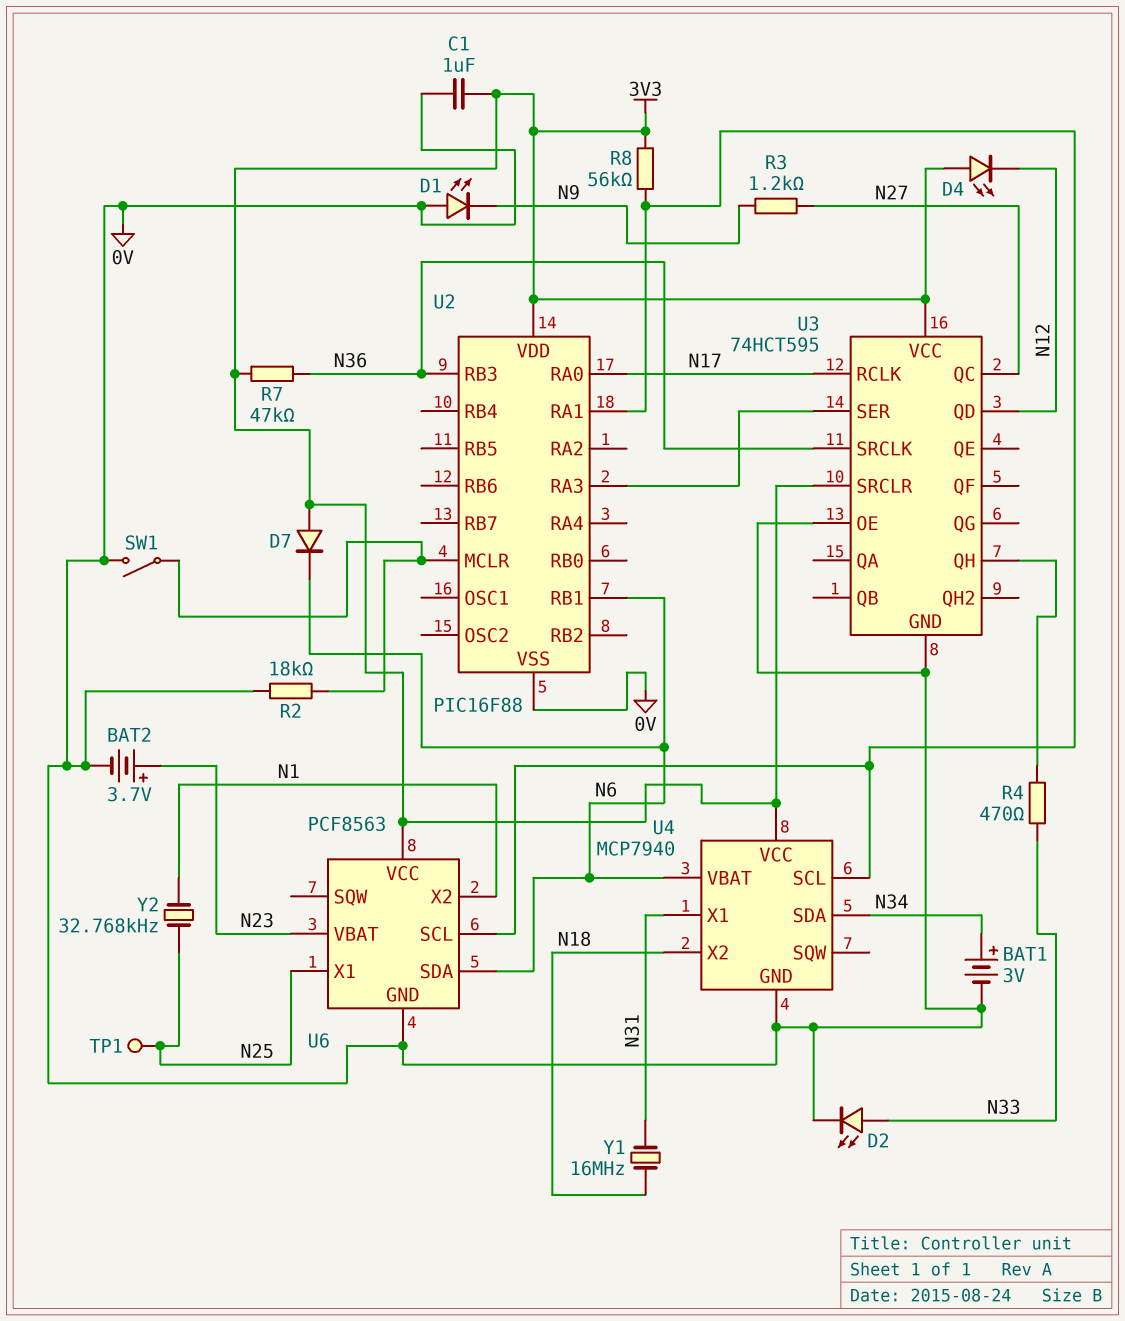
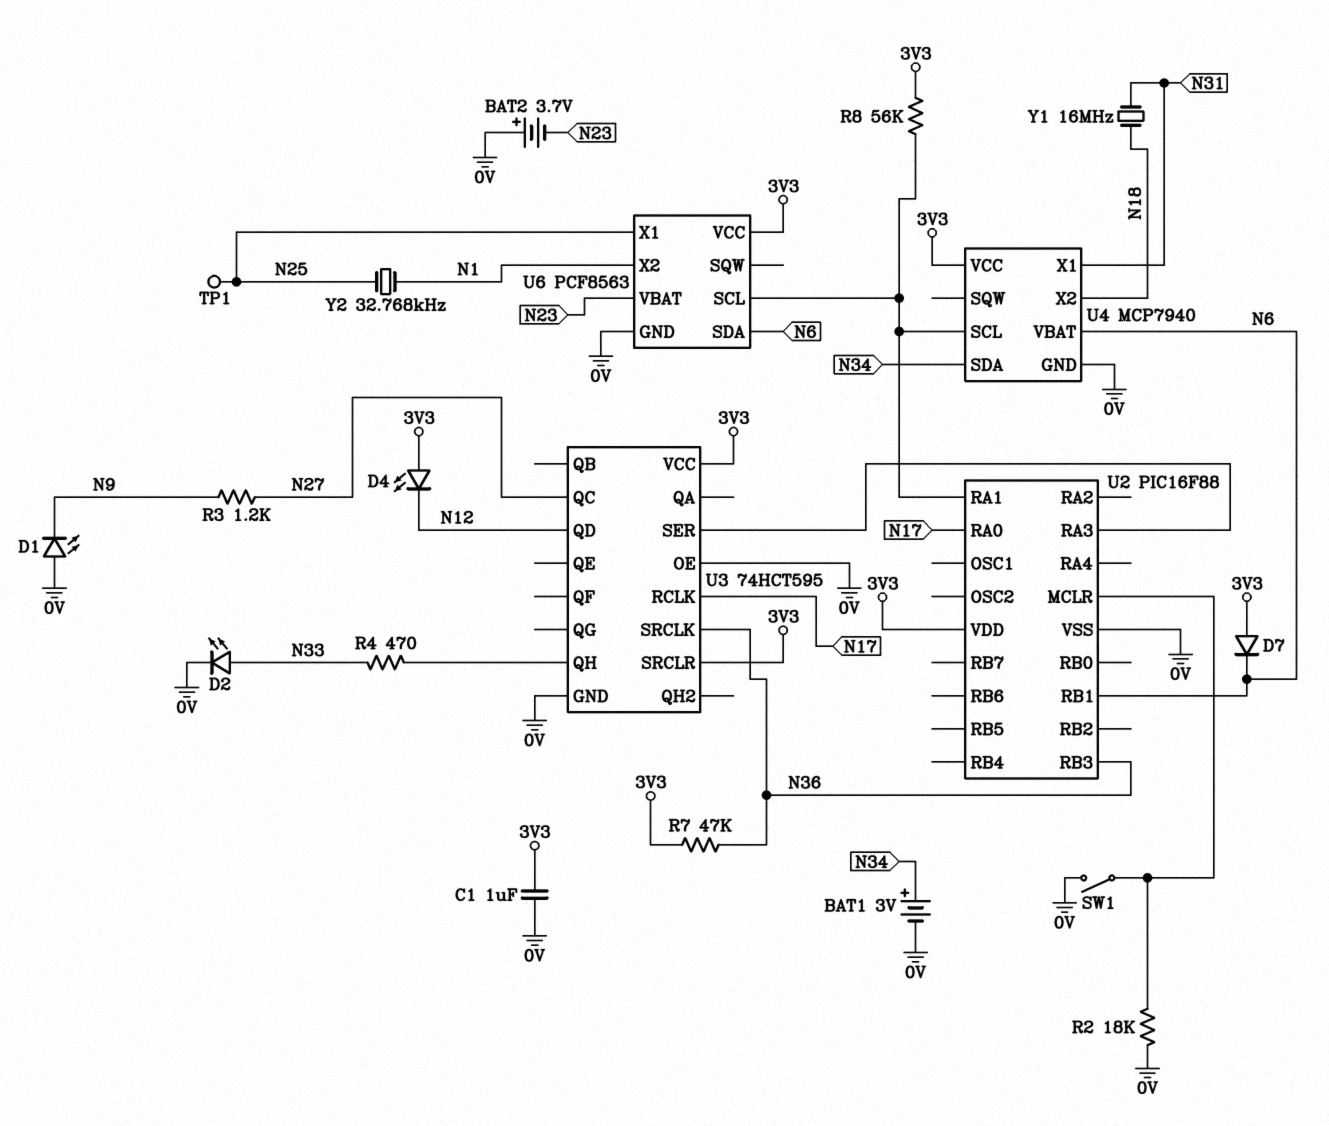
BAT2: 3.7V (plus N23, minus 0V) -> 3.7V (plus 0V, minus N23)

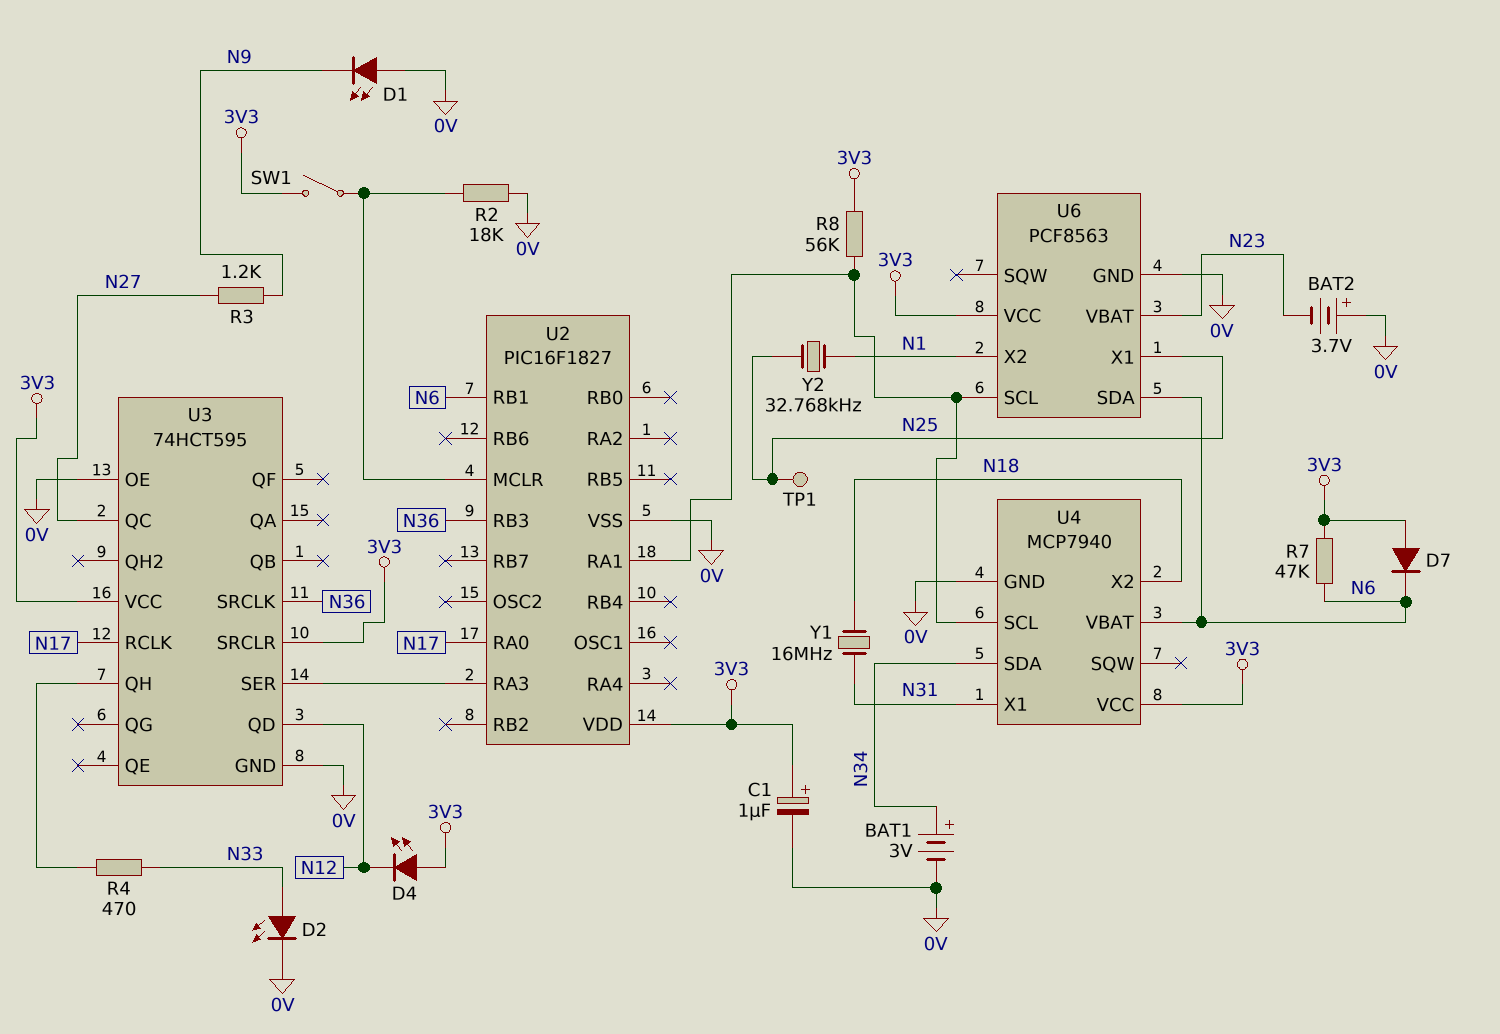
C1: 1uF (0V, 3V3) -> 1uF (plus 3V3, minus 0V)
R7: 47k (3V3, N36) -> 47k (3V3, N6)
SW1: switch (0V, U2/MCLR) -> switch (3V3, U2/MCLR)
U2: PIC16F88 -> PIC16F1827

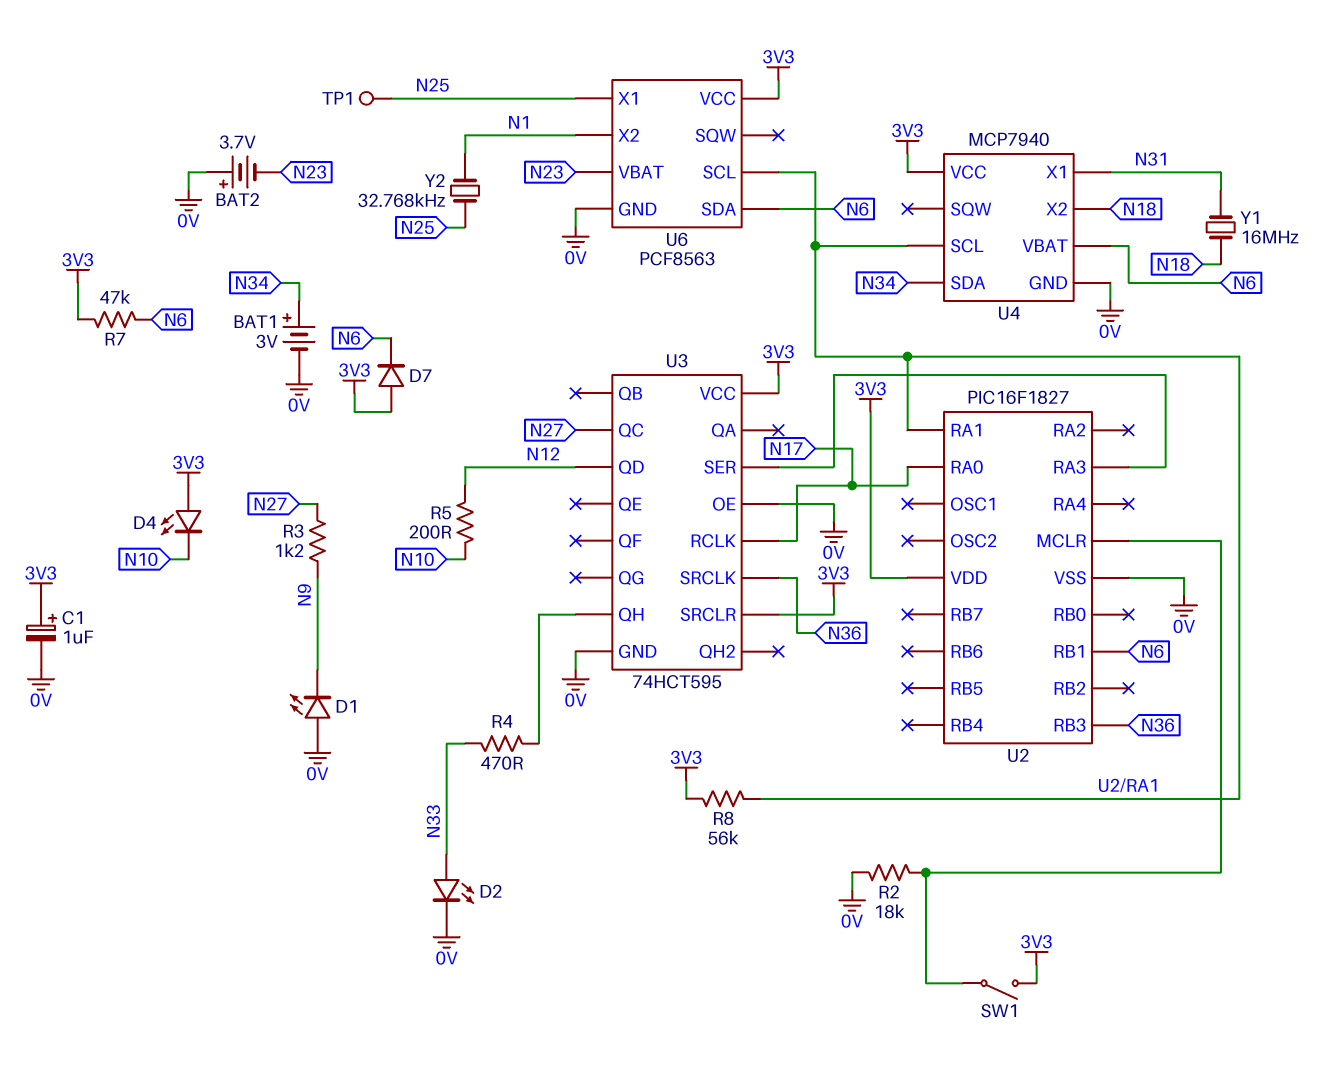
D4: LED (A 3V3, K N12) -> LED (A 3V3, K N10)
R5: none -> 200 (N10, N12)

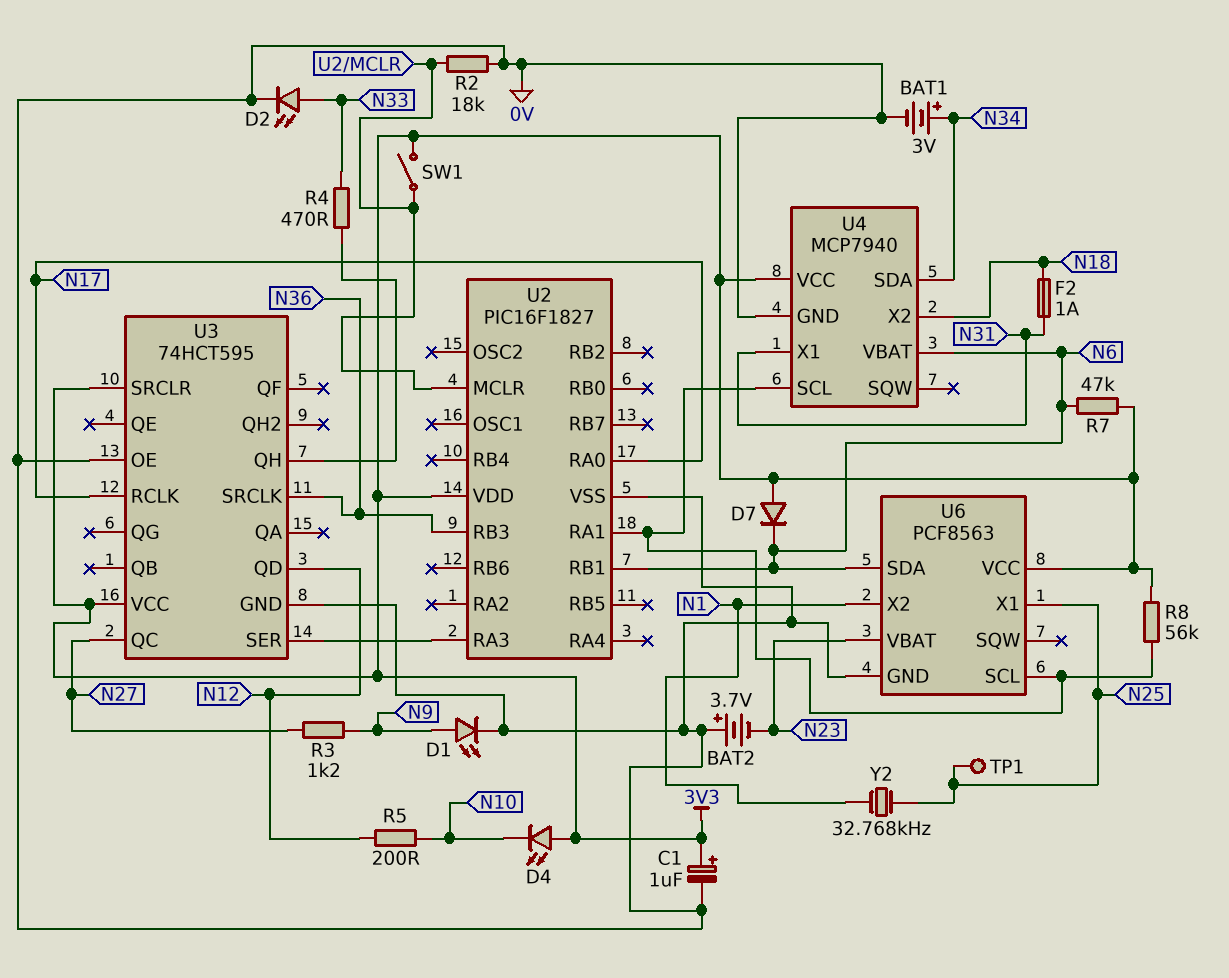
D1: LED (A 0V, K N9) -> LED (A N9, K 0V)
F2: none -> 1A (N18, N31)
Y1: 16MHz (N18, N31) -> none

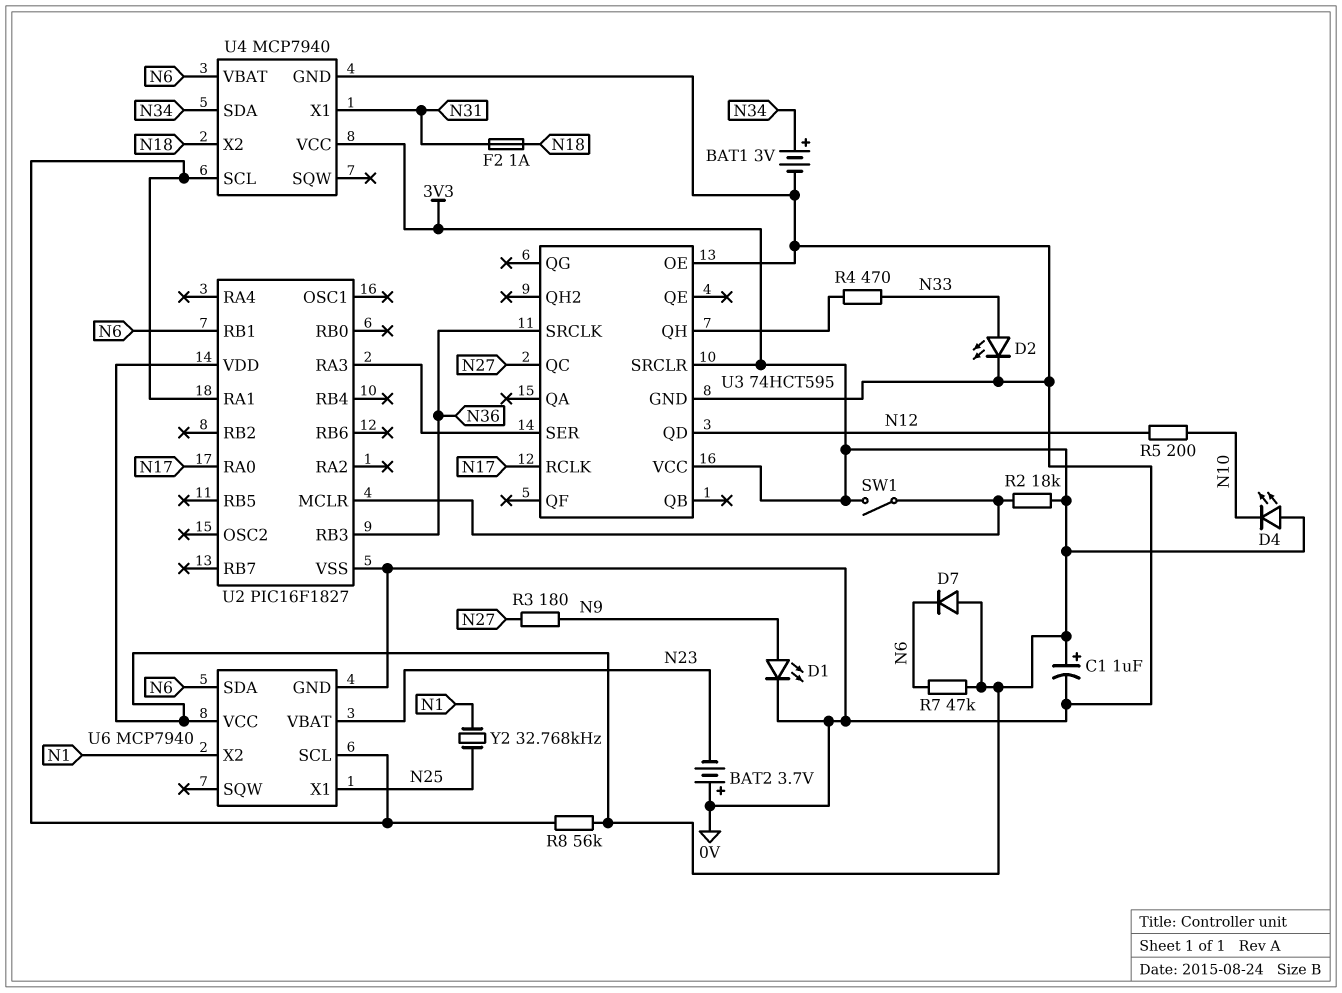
R2: 18k (0V, U2/MCLR) -> 18k (3V3, U2/MCLR)
R3: 1.2k (N9, N27) -> 180 (N9, N27)
TP1: test point (N25) -> none
U6: PCF8563 -> MCP7940

